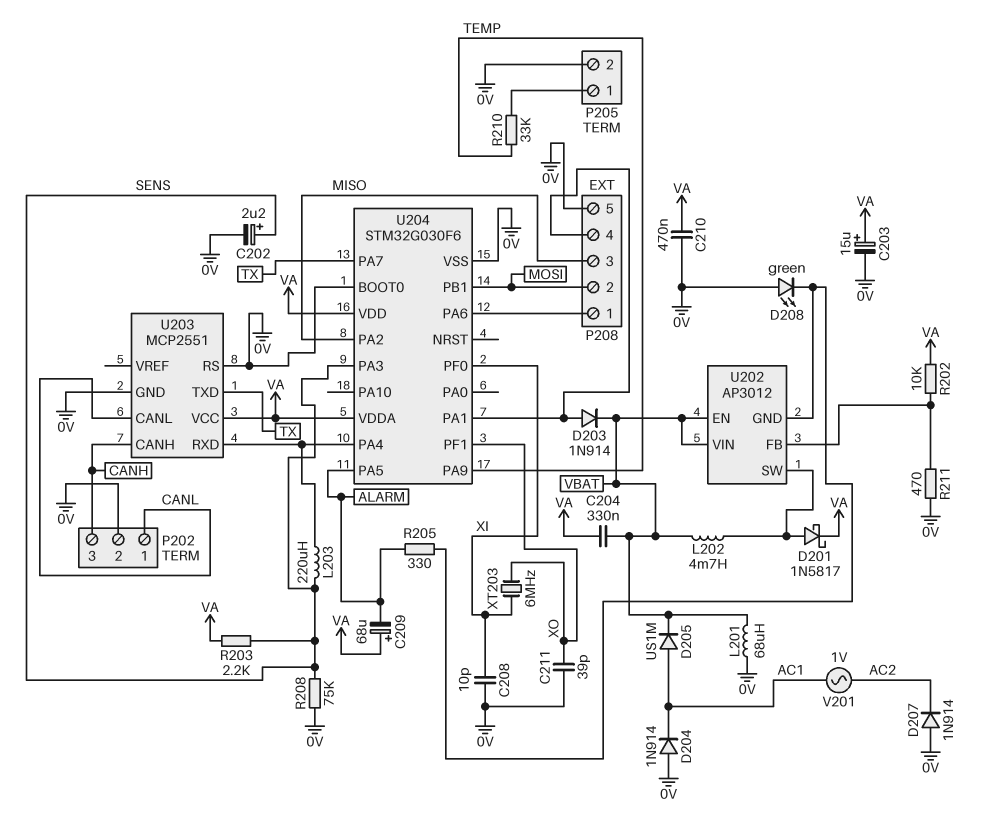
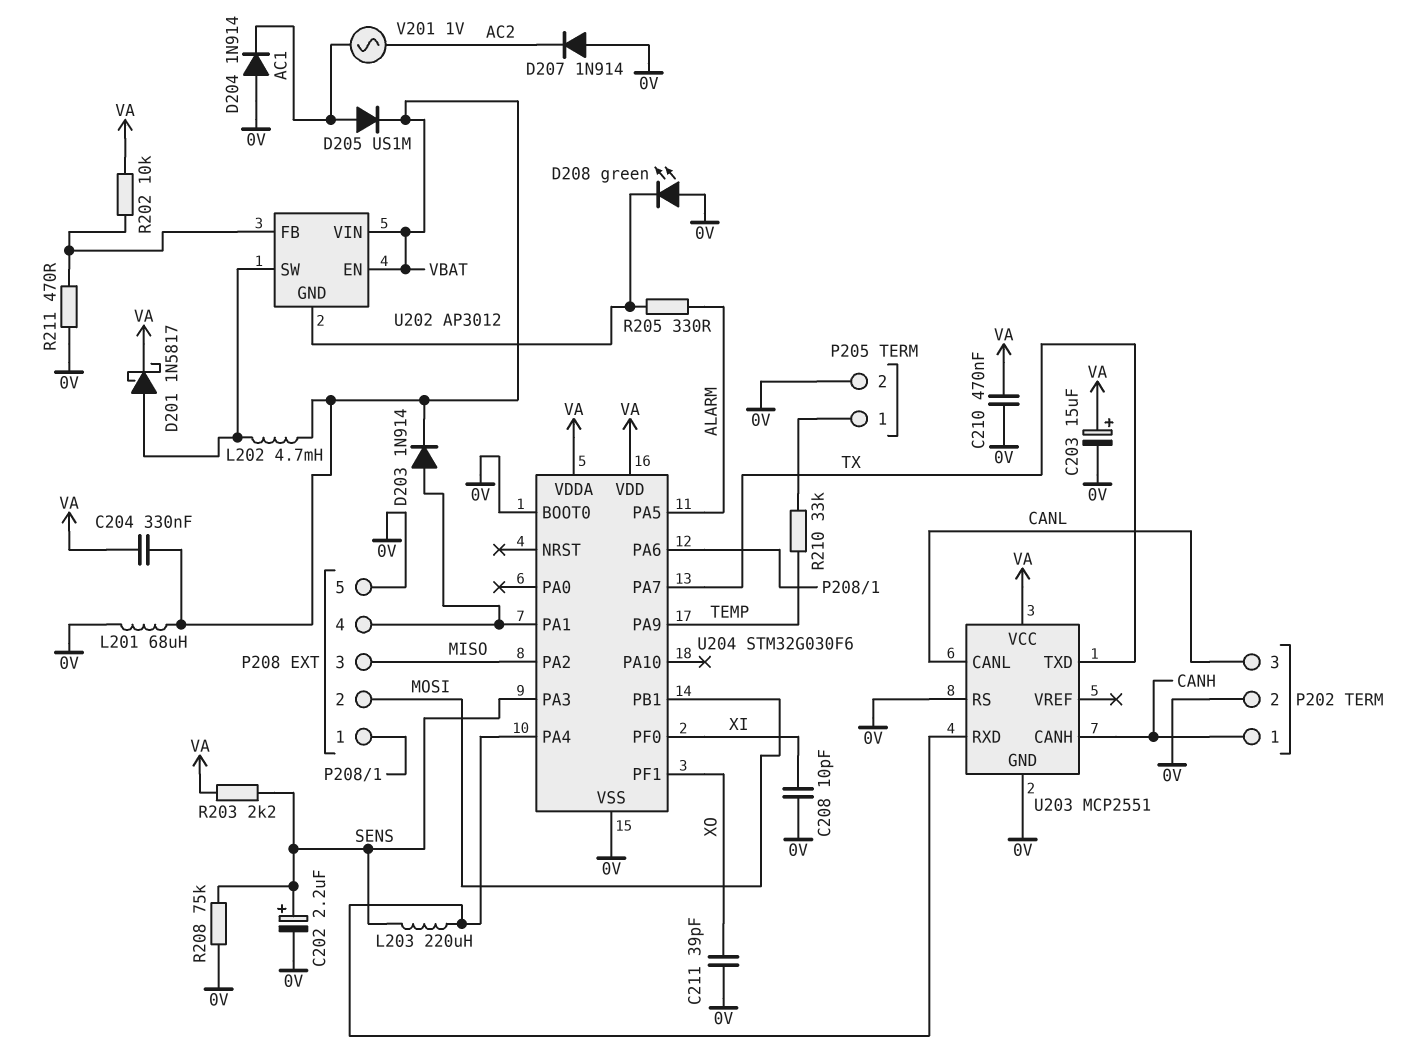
C209: 68uF (plus VA, minus ALARM) -> none
P202 pin 1: CANL -> CANH
P202 pin 3: CANH -> CANL
XT203: 6MHz (XI, XO) -> none

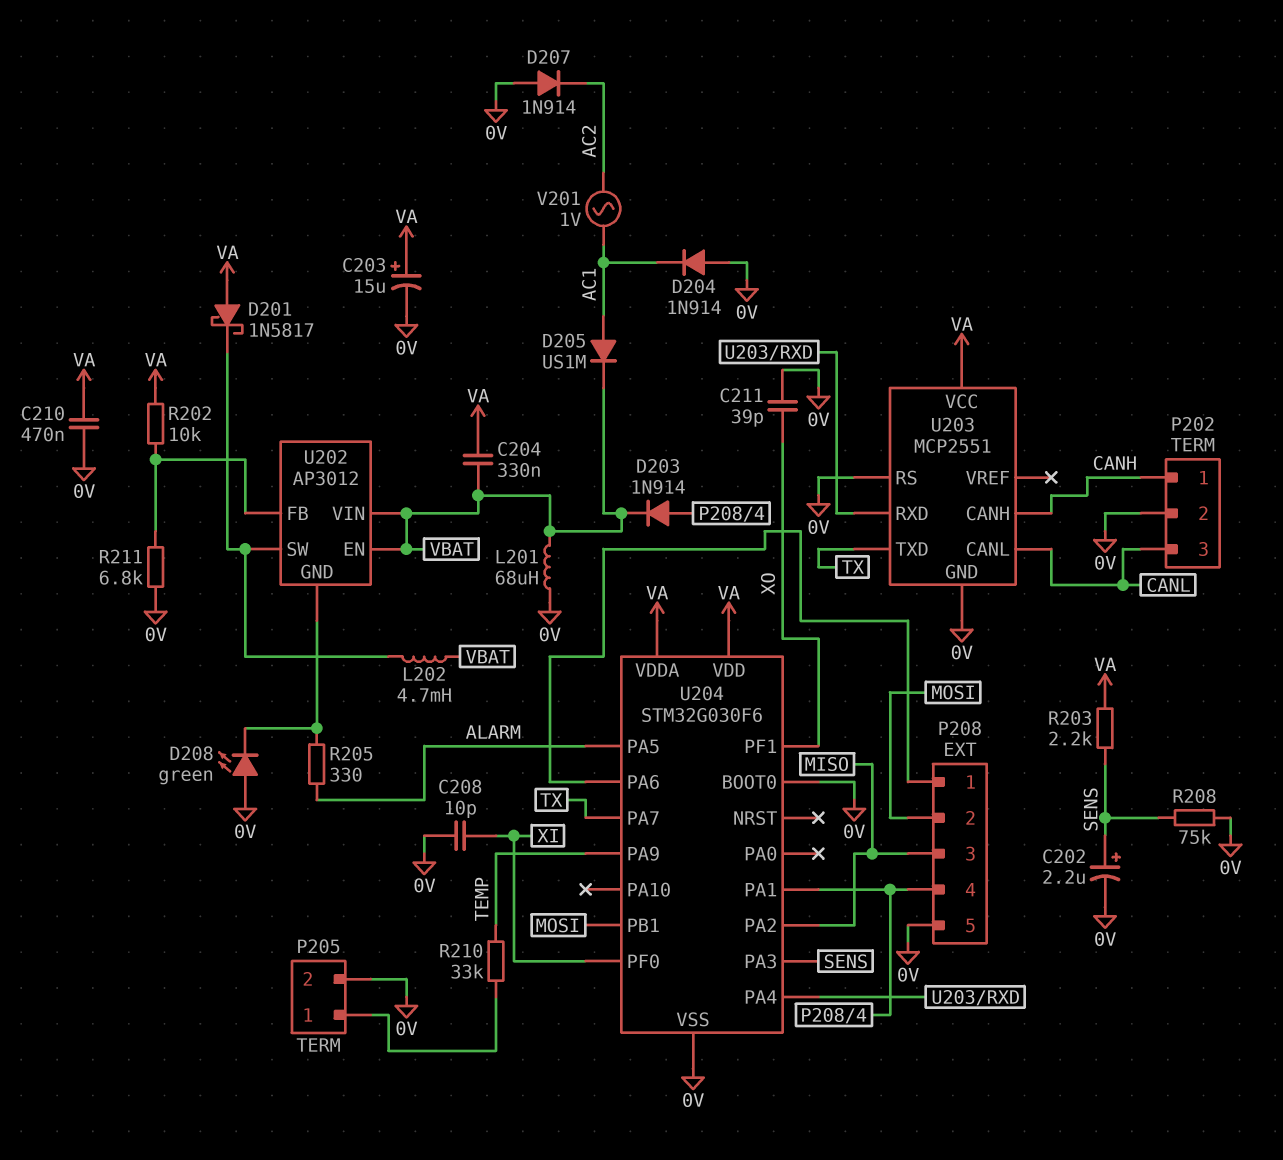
D201: schottky 1N5817 (A U202/SW, K VA) -> schottky 1N5817 (A VA, K U202/SW)
L203: 220uH (SENS, U203/RXD) -> none
R211: 470 (0V, U202/FB) -> 6.8k (0V, U202/FB)

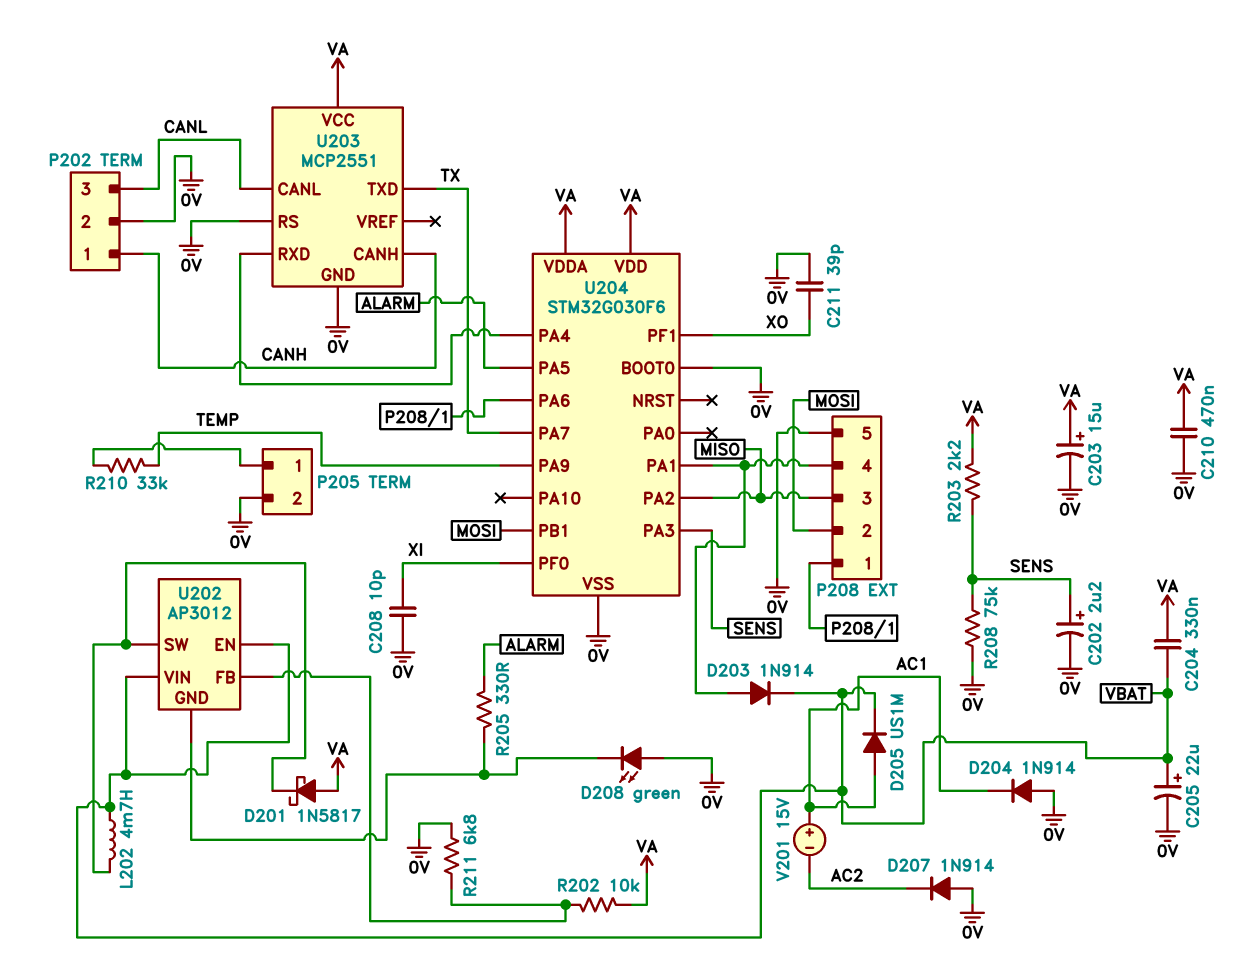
C205: none -> 22uF (plus VBAT, minus 0V)
L201: 68uH (0V, VBAT) -> none
V201: AC 1V (AC1, AC2) -> 15V (plus AC1, minus AC2)

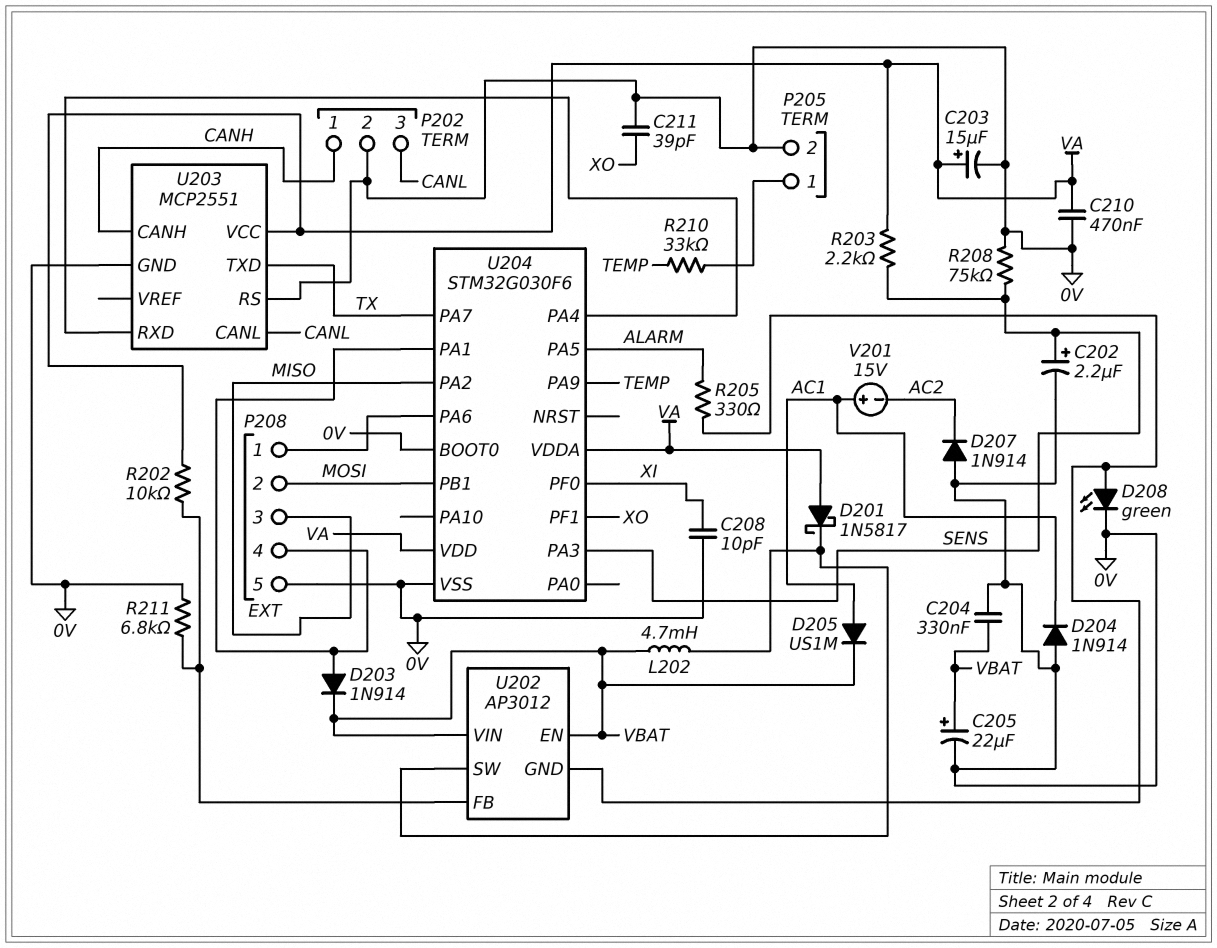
C204: 330nF (VA, VBAT) -> 330nF (0V, VBAT)
D208: LED green (A 0V, K U202/GND) -> LED green (A U202/GND, K 0V)

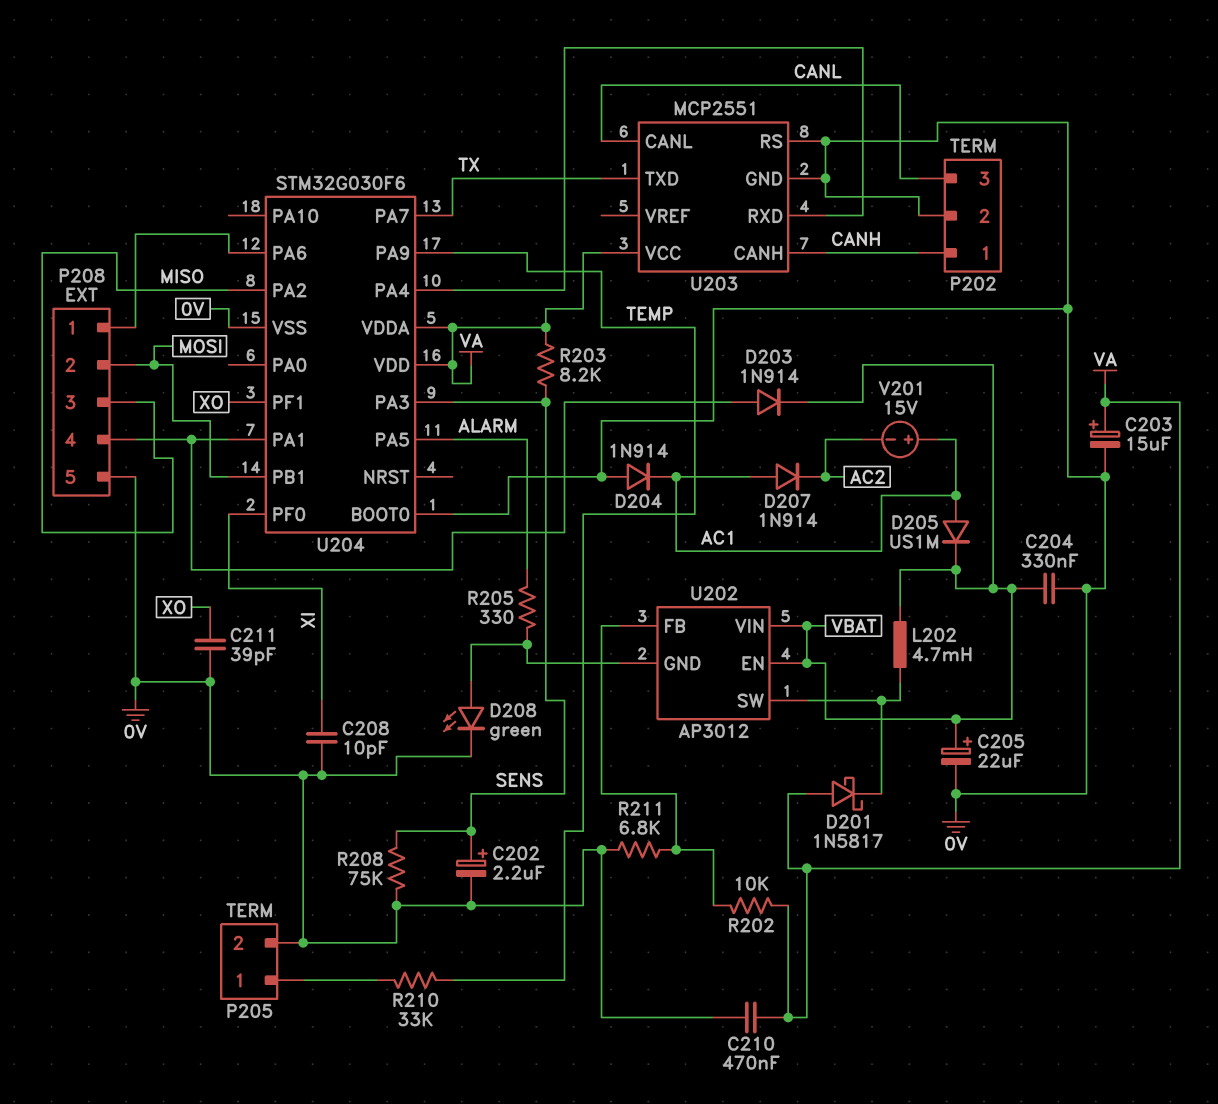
D207: diode 1N914 (A 0V, K AC2) -> diode 1N914 (A AC1, K AC2)
R203: 2.2k (SENS, VA) -> 8.2k (SENS, VA)

